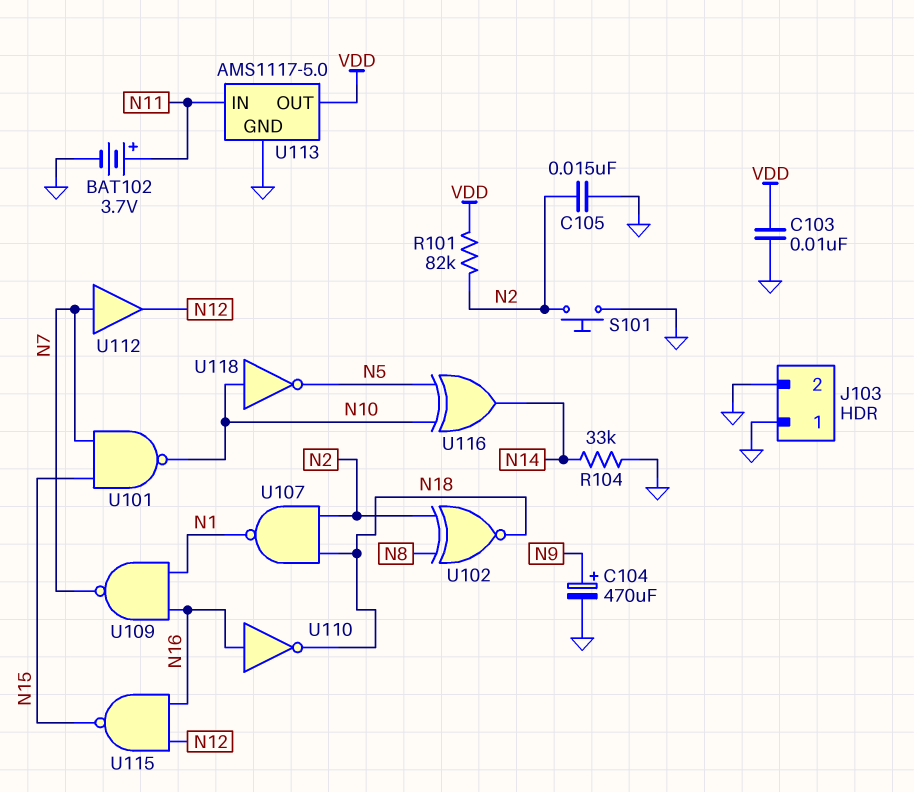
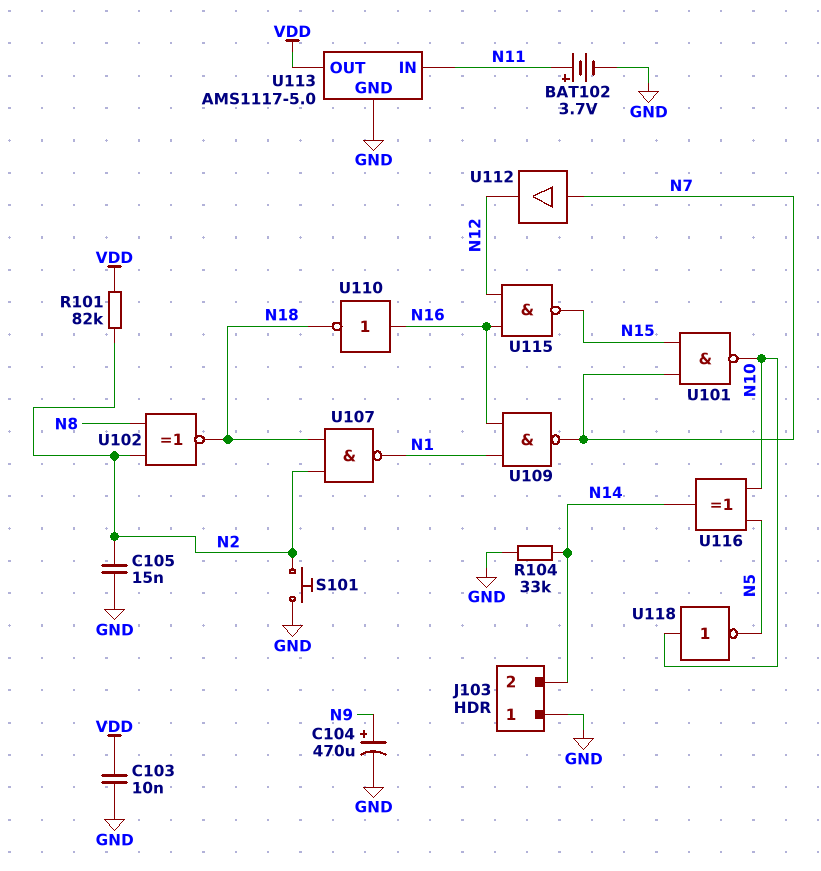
J103 pin 2: GND -> N14

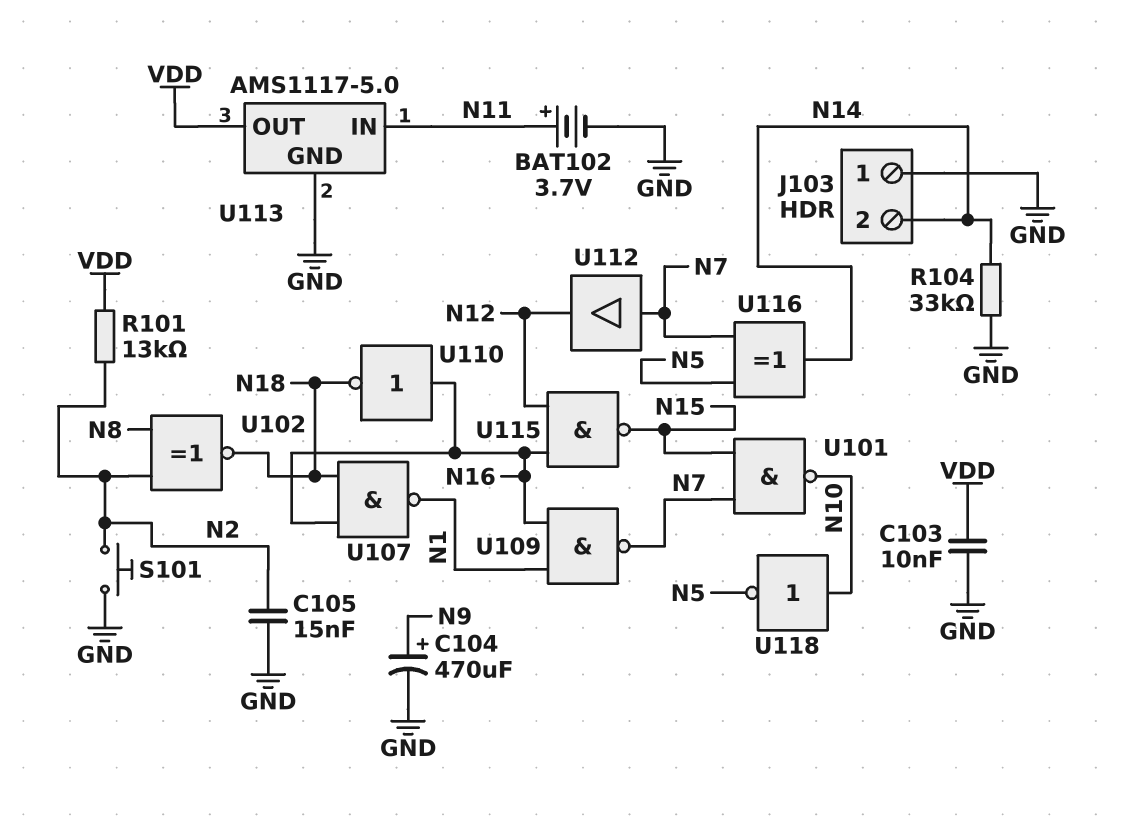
R101: 82k (N2, VDD) -> 13k (N2, VDD)
U107: NAND (in N2, in N18, out N1) -> NAND (in N16, in N18, out N1)
U116: XOR (in N5, in N10, out N14) -> XOR (in N5, in N7, out N14)

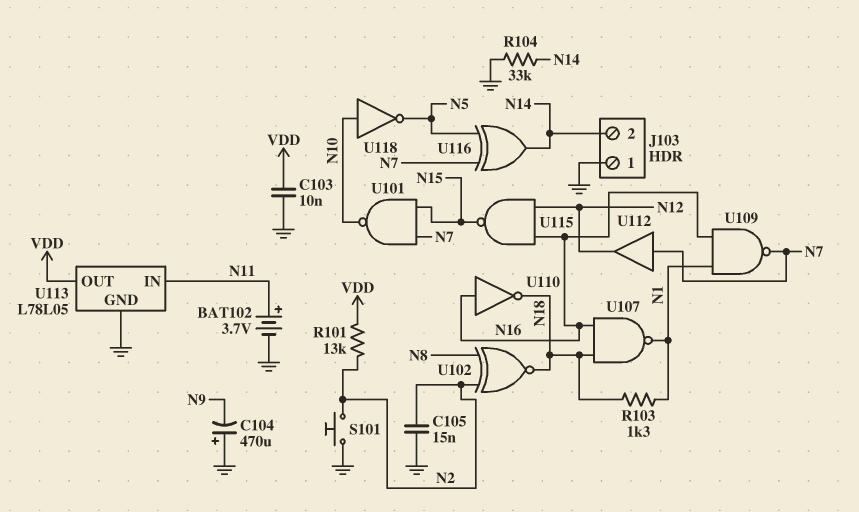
C104: 470uF (plus N9, minus GND) -> 470uF (plus GND, minus N9)
R103: none -> 1.3k (N1, N18)
U113: AMS1117-5.0 -> L78L05

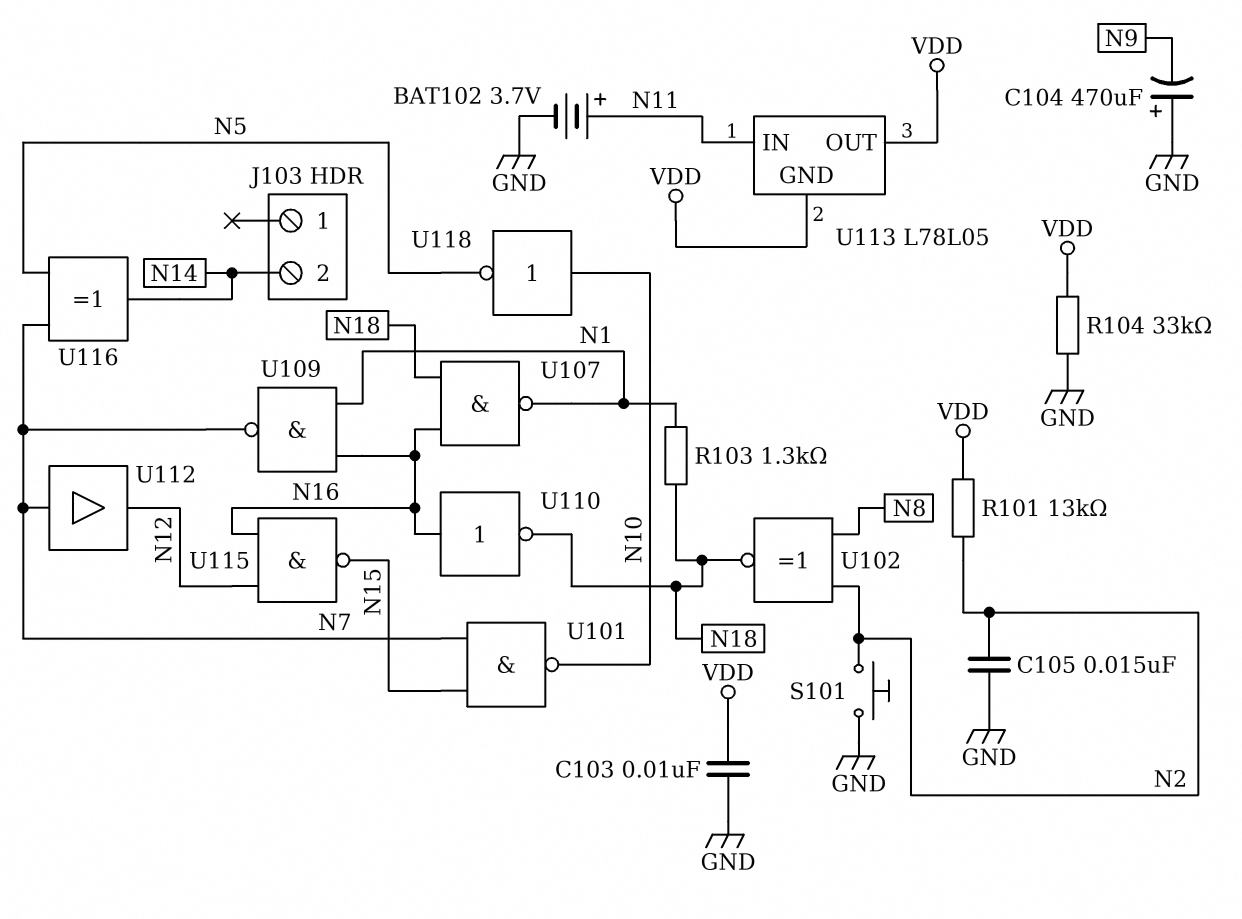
J103 pin 1: GND -> none
R104: 33k (GND, N14) -> 33k (GND, VDD)
U113 pin GND: GND -> VDD

